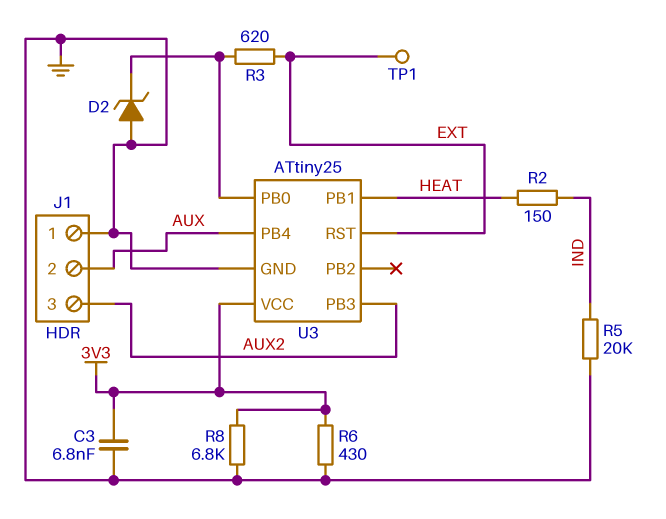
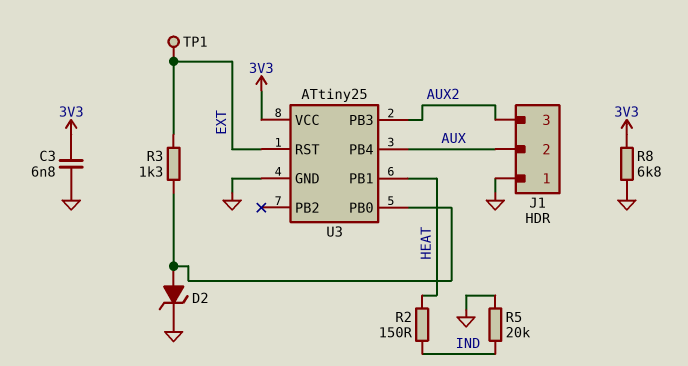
D2: zener (A GND, K U3/PB0) -> zener (A U3/PB0, K GND)
R3: 620 (EXT, U3/PB0) -> 1.3k (EXT, U3/PB0)
R6: 430 (3V3, GND) -> none

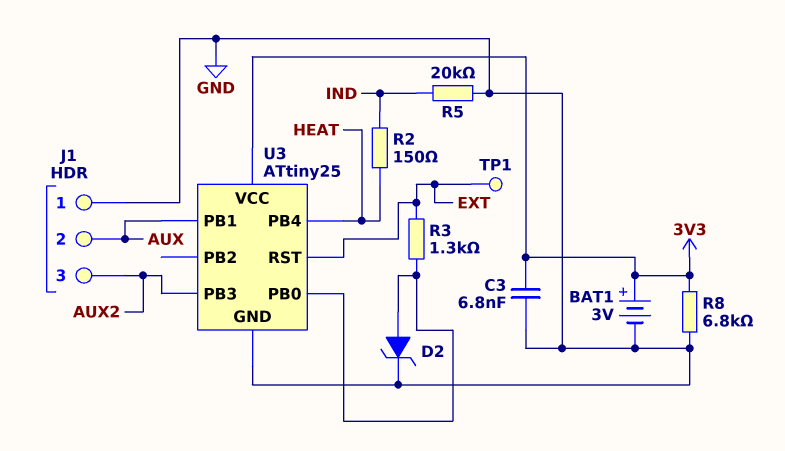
BAT1: none -> 3V (plus 3V3, minus GND)
U3 pin PB1: HEAT -> AUX
U3 pin PB4: AUX -> HEAT

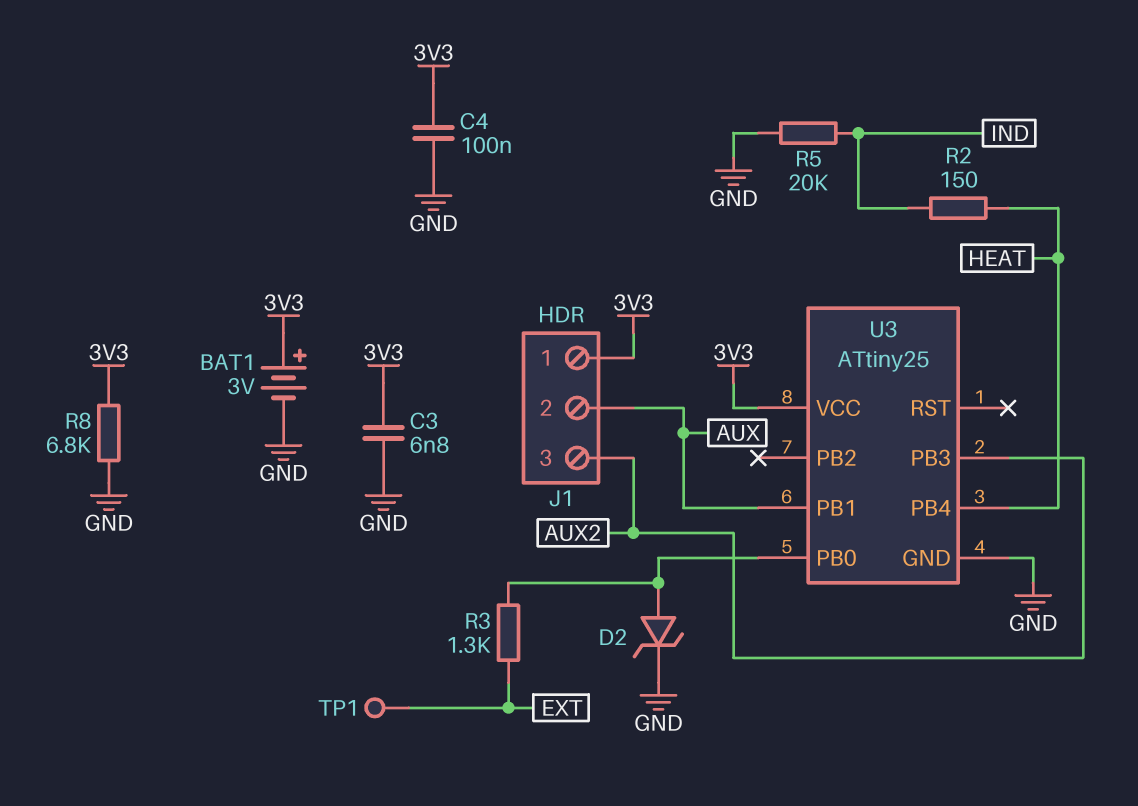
C4: none -> 100nF (3V3, GND)
J1 pin 1: GND -> 3V3
U3 pin RST: EXT -> none

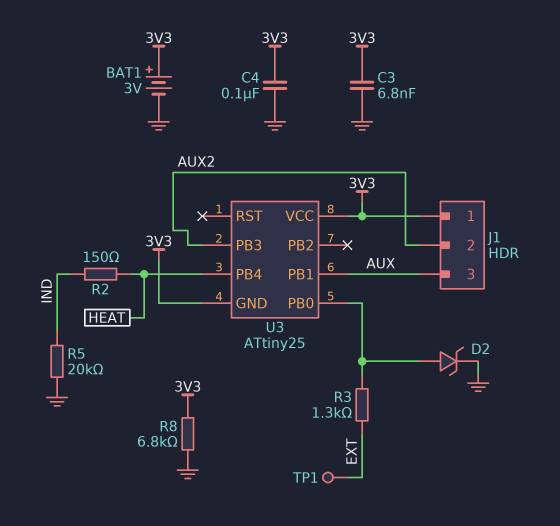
J1 pin 2: AUX -> AUX2
J1 pin 3: AUX2 -> AUX
U3 pin GND: GND -> 3V3

